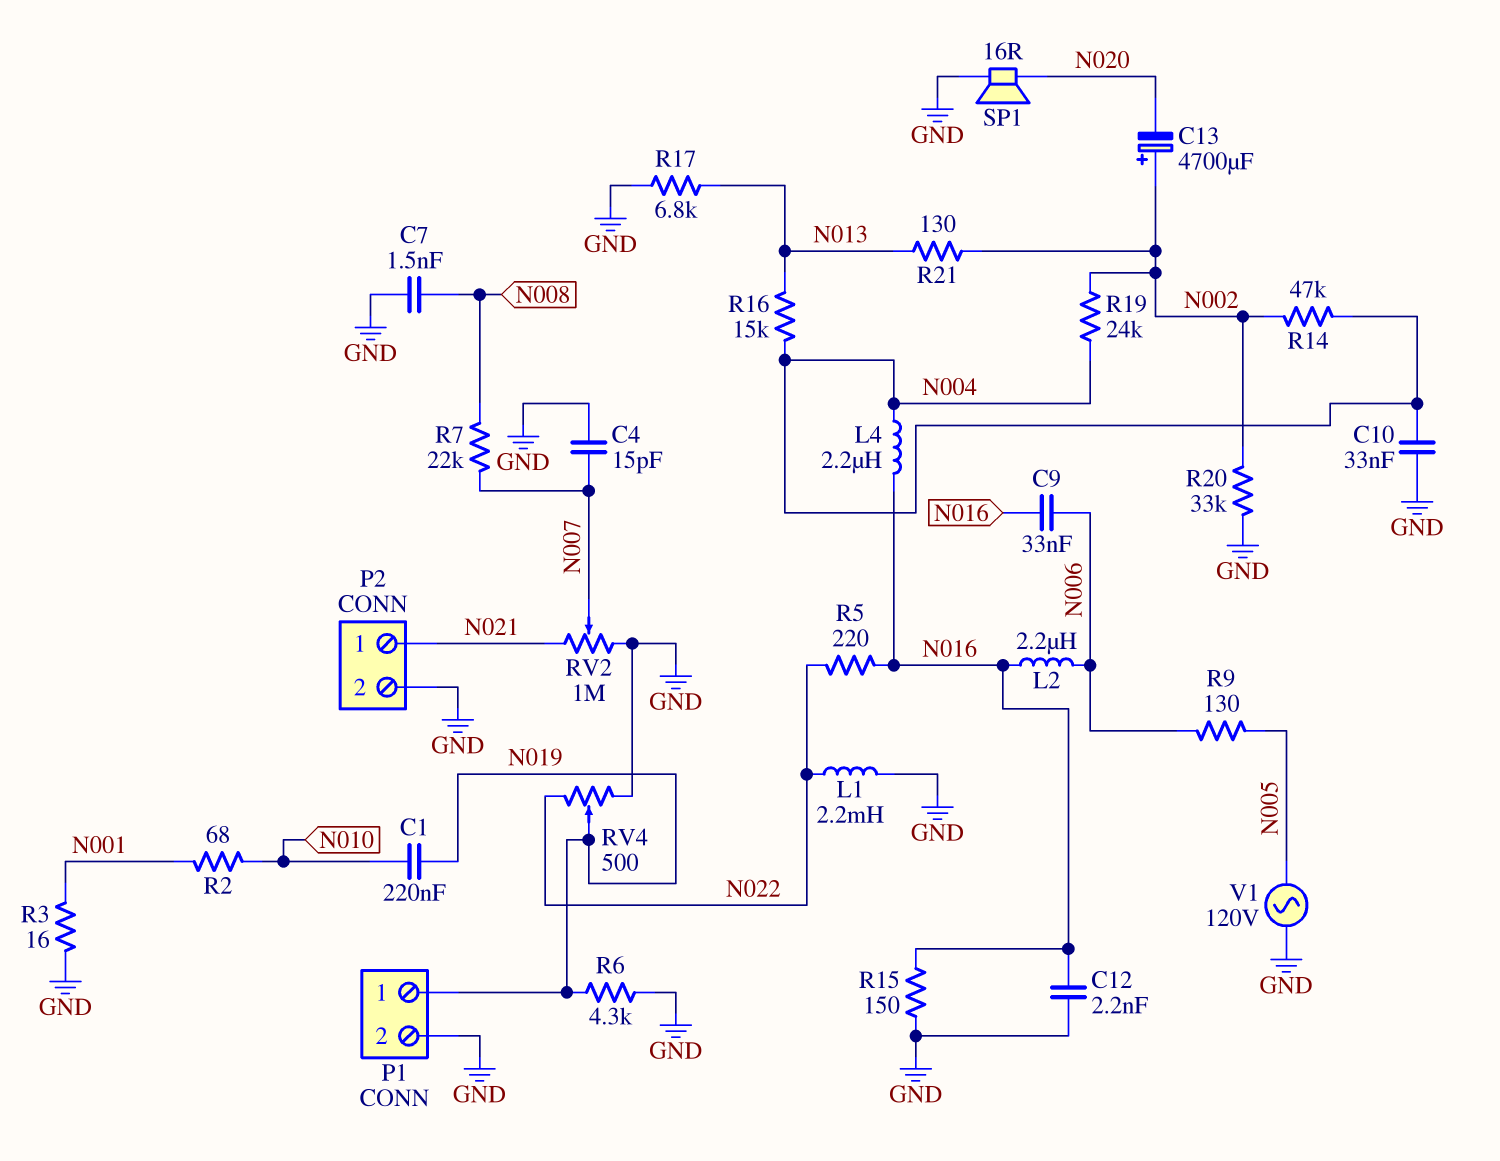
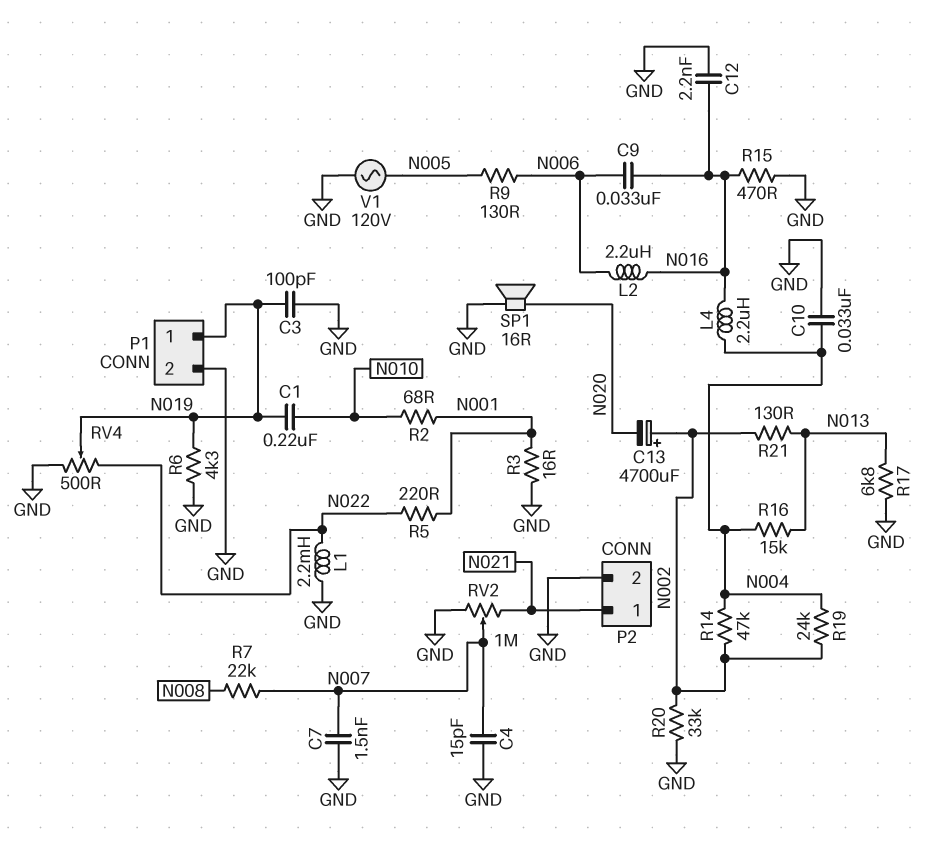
C3: none -> 100pF (GND, N019)
C7: 1.5nF (GND, N008) -> 1.5nF (GND, N007)
R5: 220 (N016, N022) -> 220 (N001, N022)
R15: 150 (GND, N016) -> 470 (GND, N016)

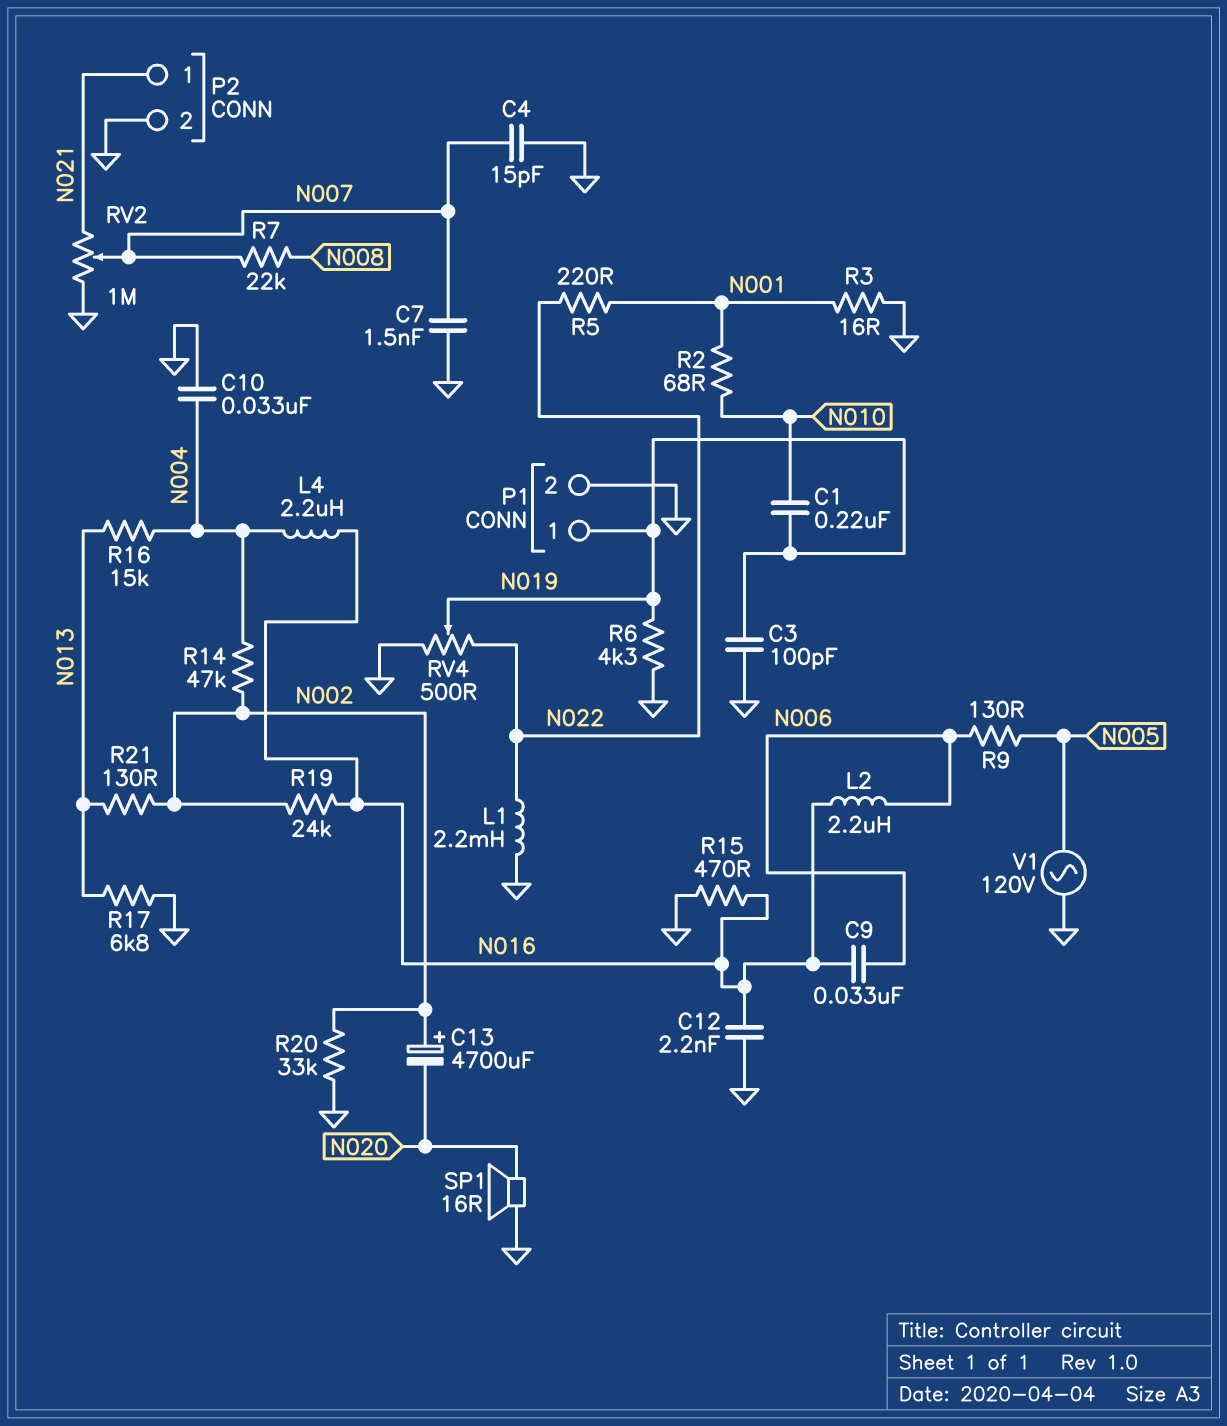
R19: 24k (N002, N004) -> 24k (N002, N016)

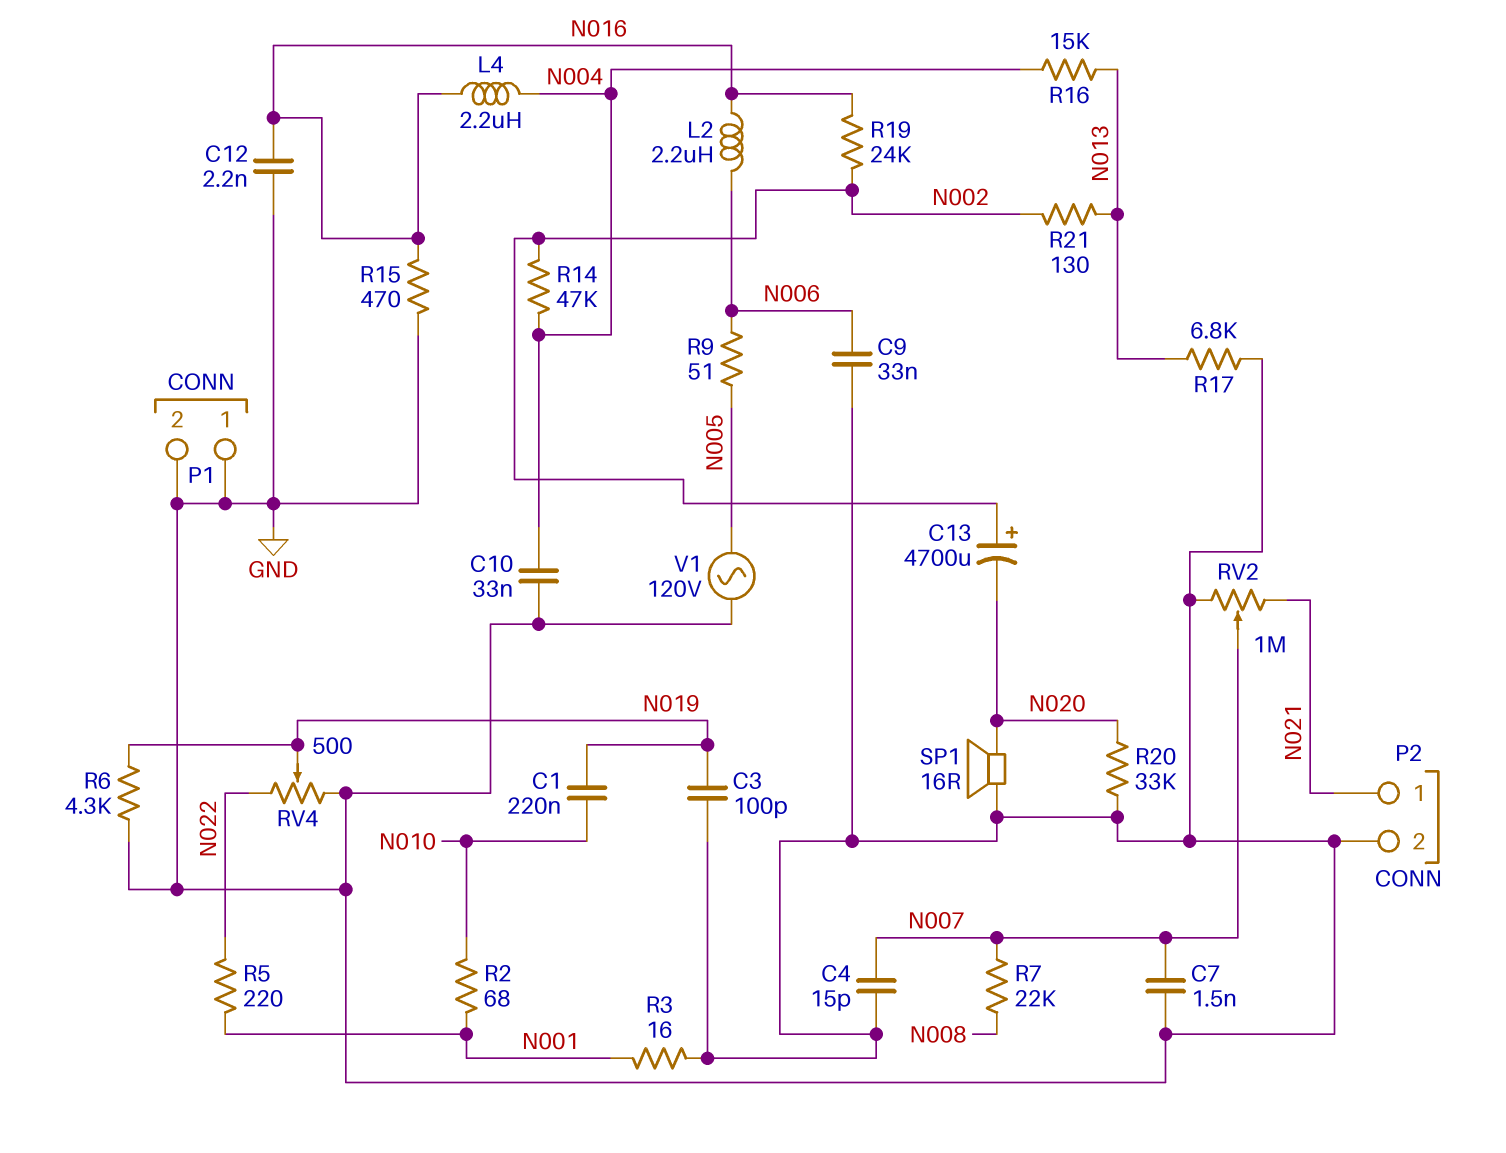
C9: 33nF (N006, N016) -> 33nF (GND, N006)
L1: 2.2mH (GND, N022) -> none
P1 pin 1: N019 -> GND
R9: 130 (N005, N006) -> 51 (N005, N006)
R20: 33k (GND, N002) -> 33k (GND, N020)

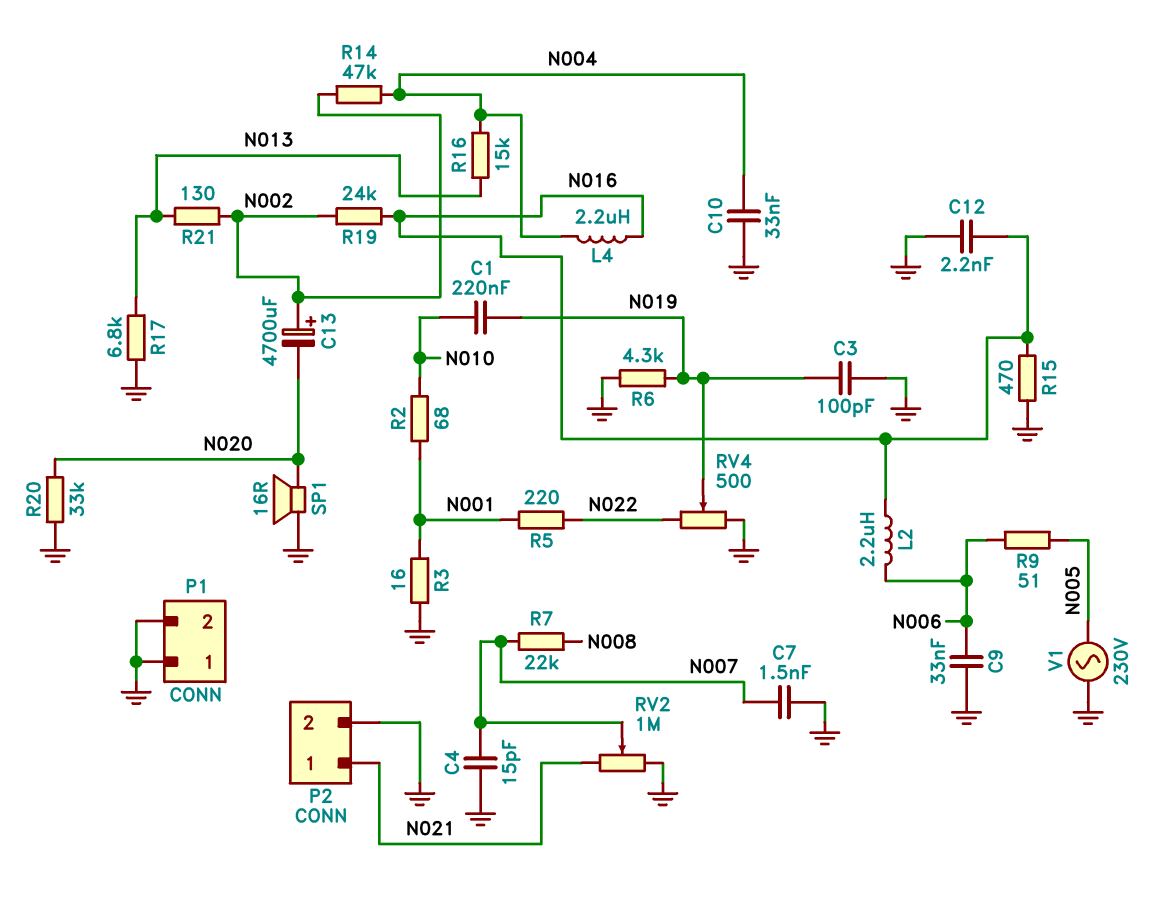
V1: AC 120V (GND, N005) -> AC 230V (GND, N005)

